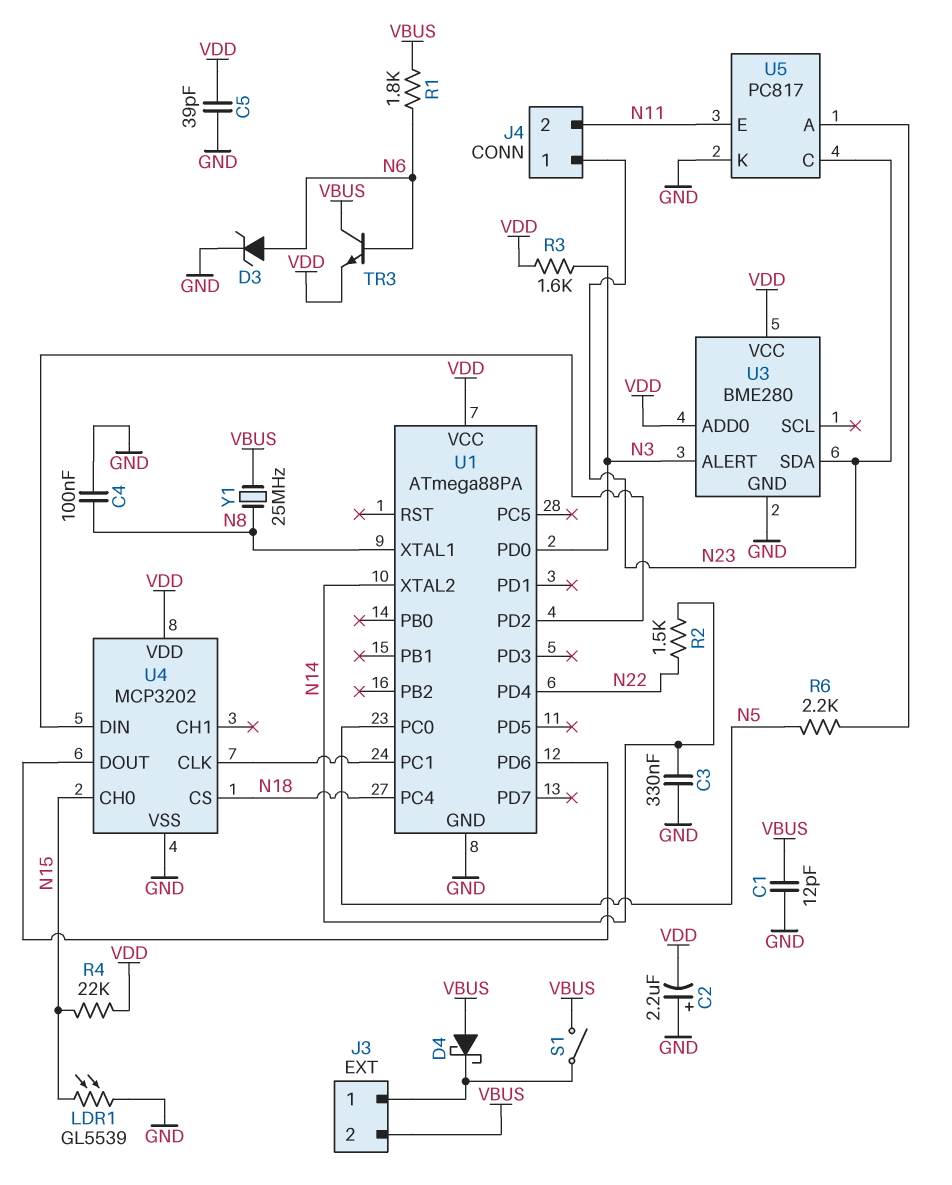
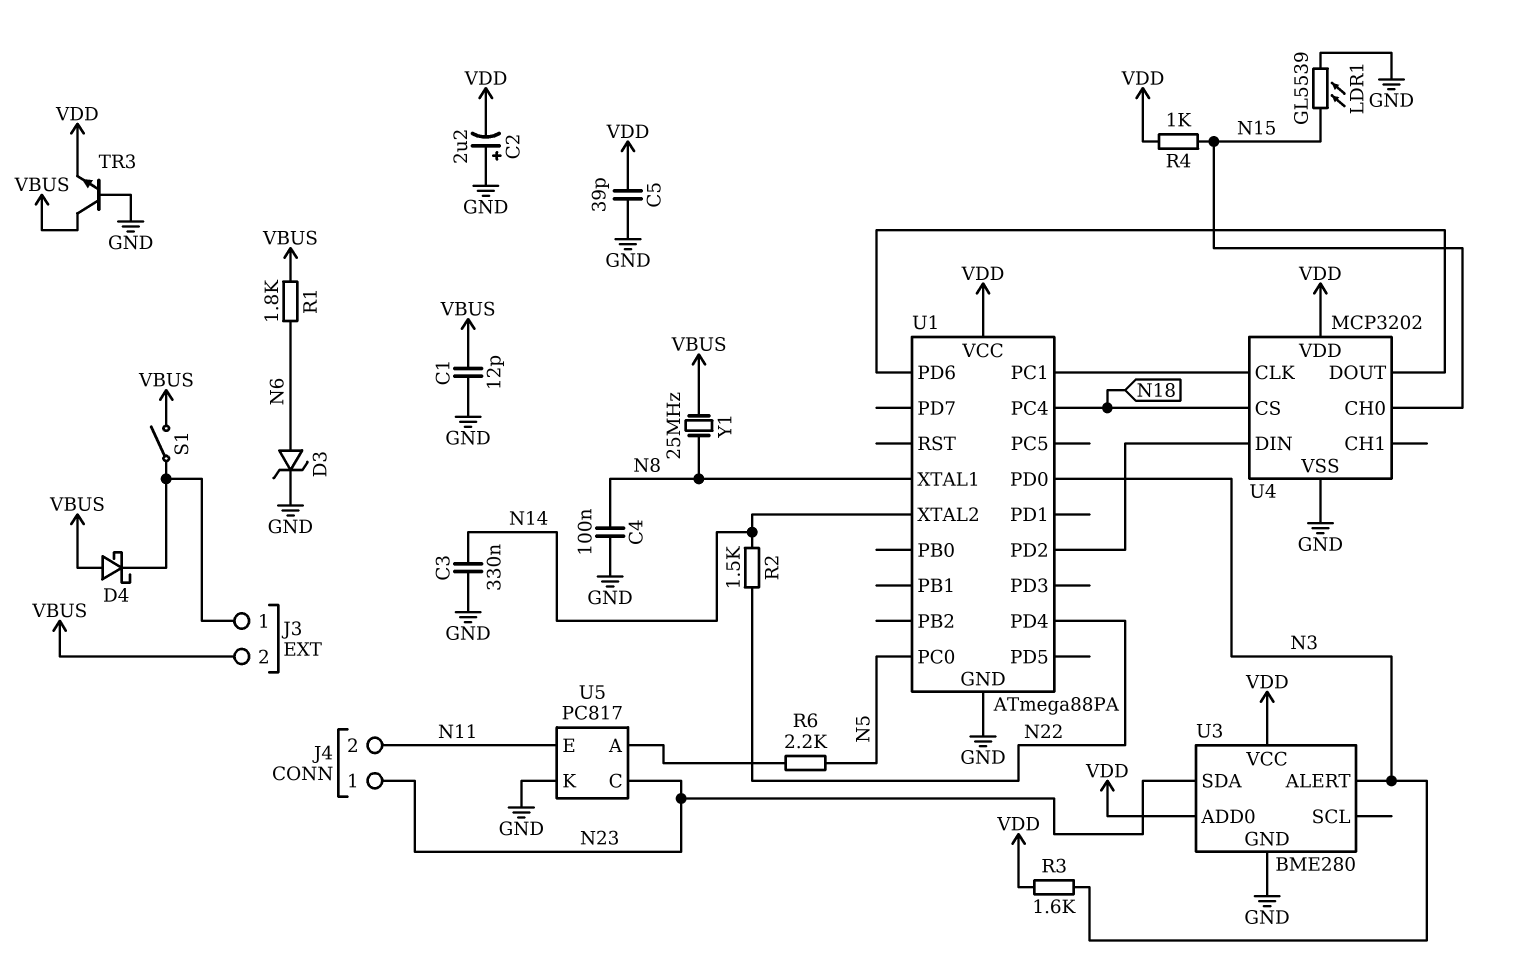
R4: 22k (N15, VDD) -> 1k (N15, VDD)
TR3: NPN (B N6, C VBUS, E VDD) -> NPN (B GND, C VBUS, E VDD)

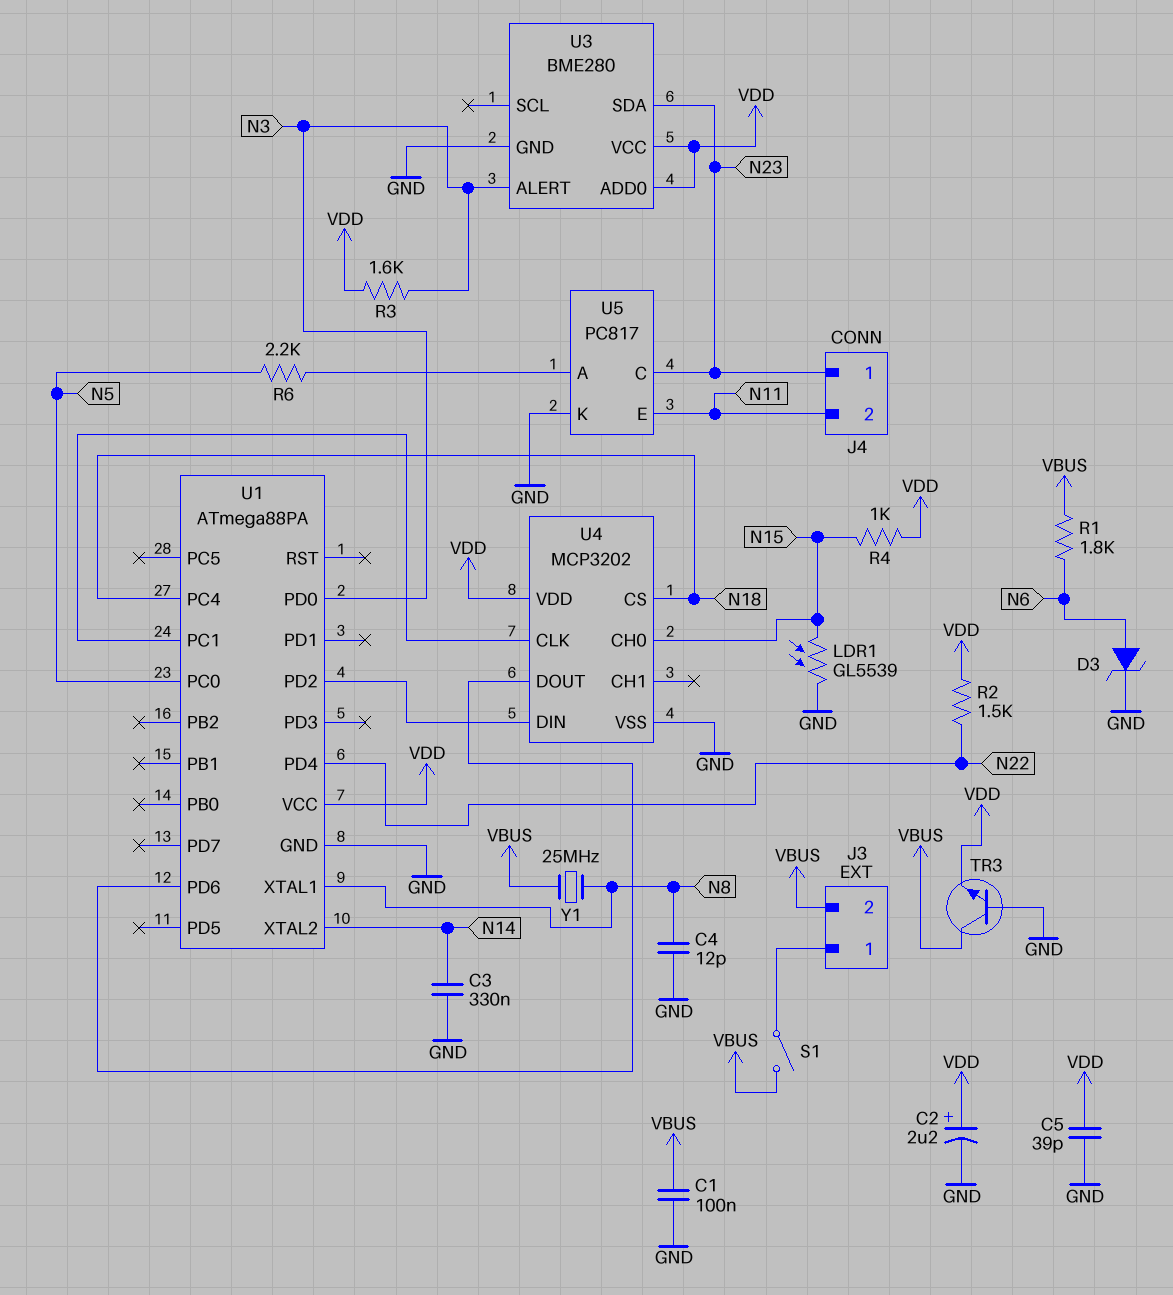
C1: 12pF (GND, VBUS) -> 100nF (GND, VBUS)
C2: 2.2uF (plus GND, minus VDD) -> 2.2uF (plus VDD, minus GND)
C4: 100nF (GND, N8) -> 12pF (GND, N8)
D4: schottky (A VBUS, K J3/1) -> none
R2: 1.5k (N14, N22) -> 1.5k (N22, VDD)

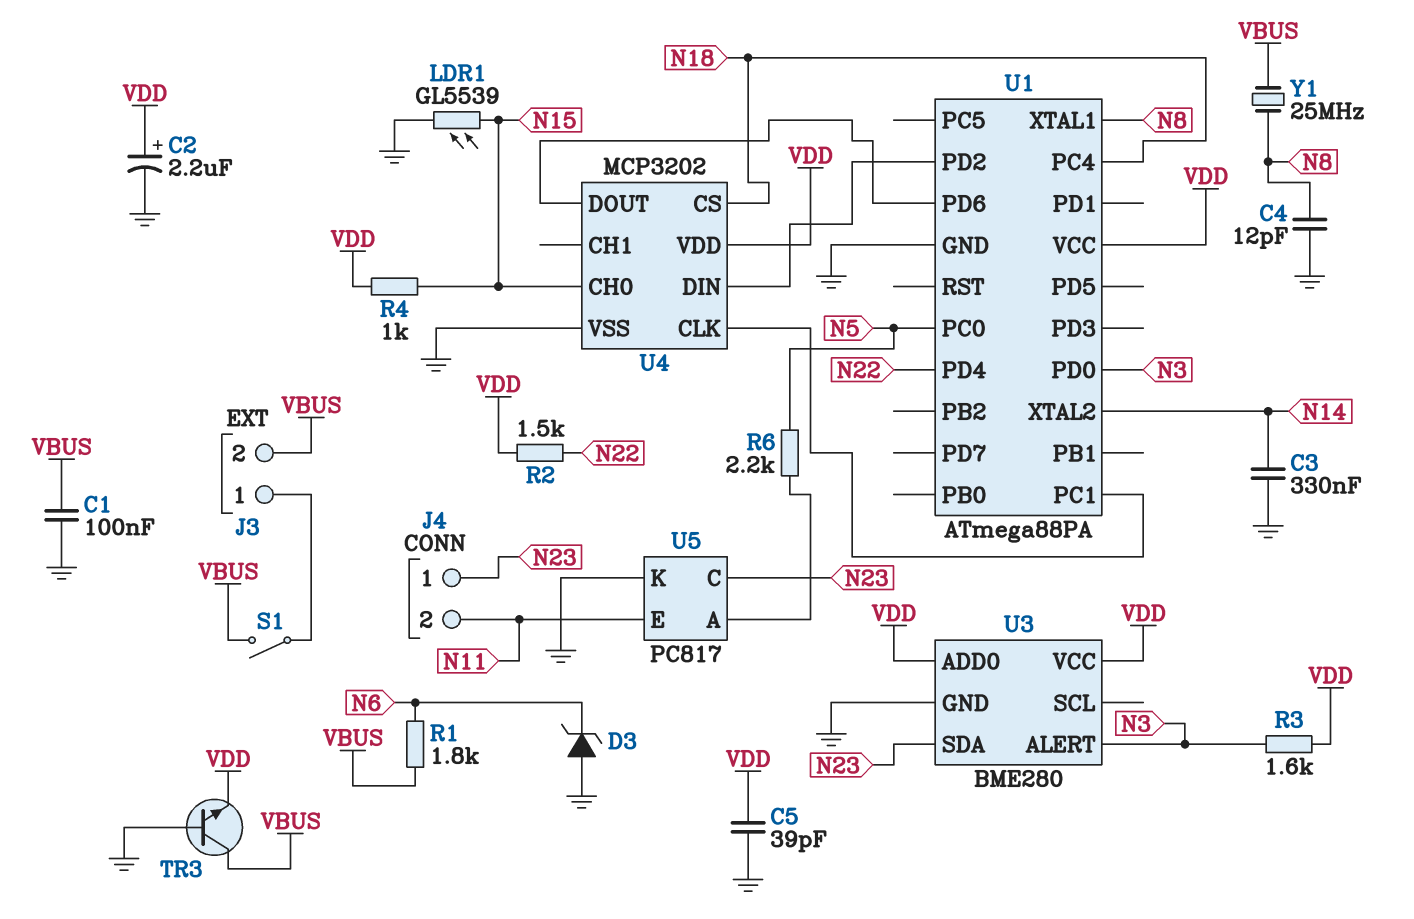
D3: zener (A N6, K GND) -> zener (A GND, K N6)

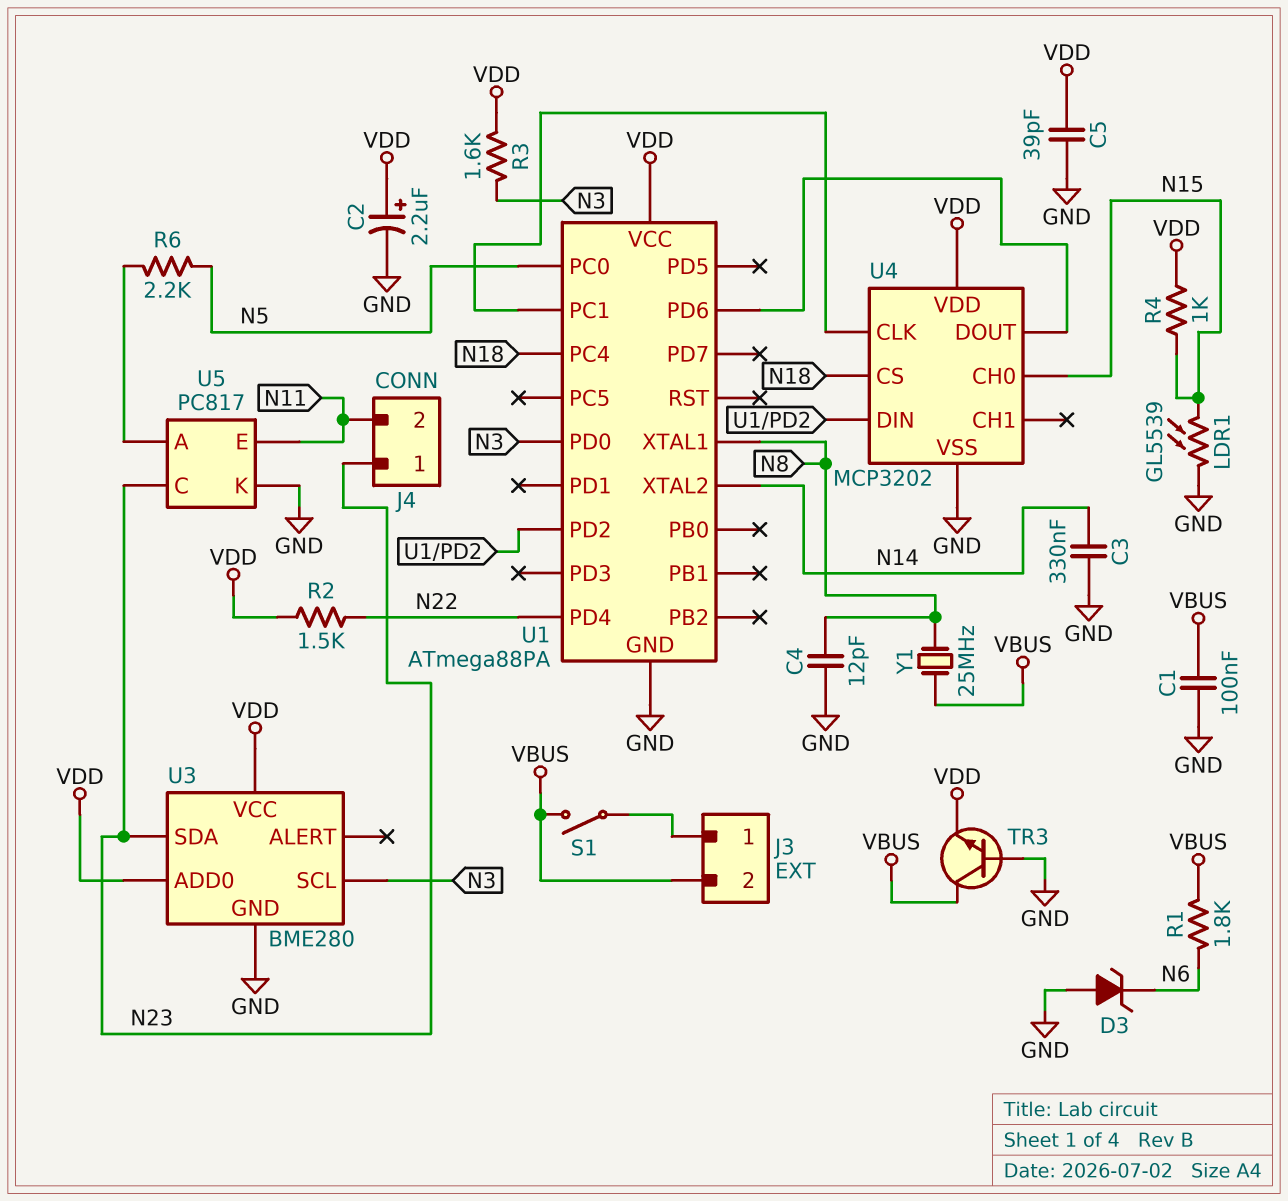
U3 pin ALERT: N3 -> none
U3 pin SCL: none -> N3

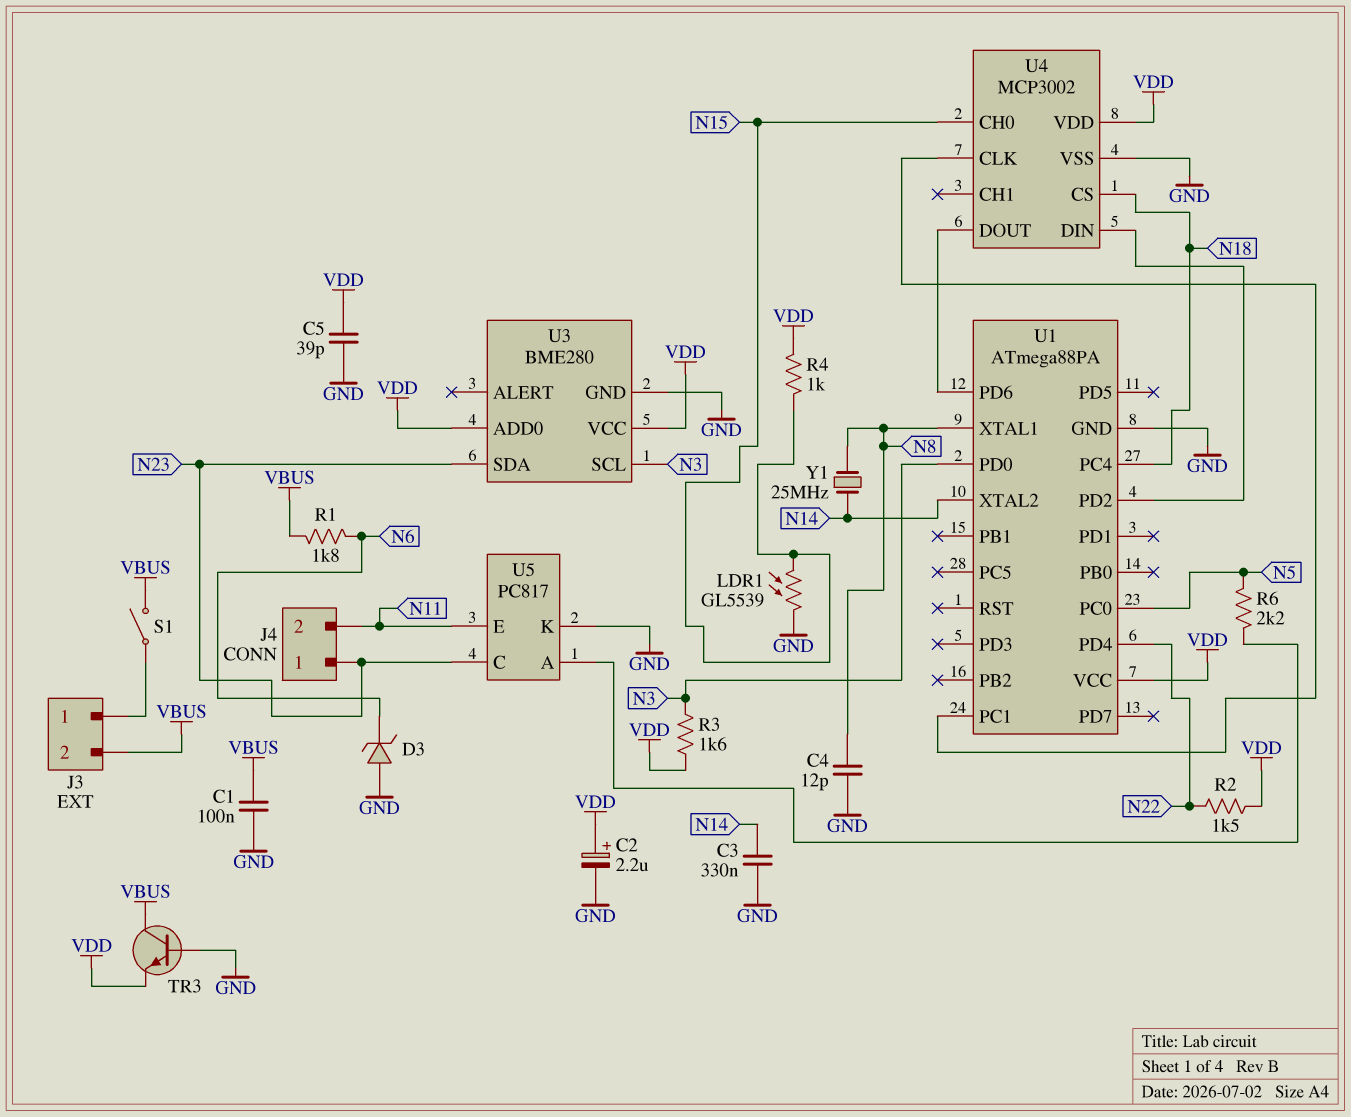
U4: MCP3202 -> MCP3002
Y1: 25MHz (N8, VBUS) -> 25MHz (N8, N14)

